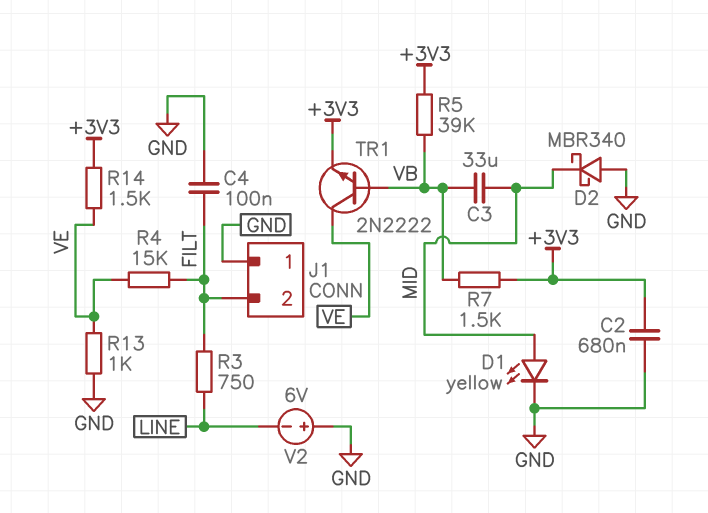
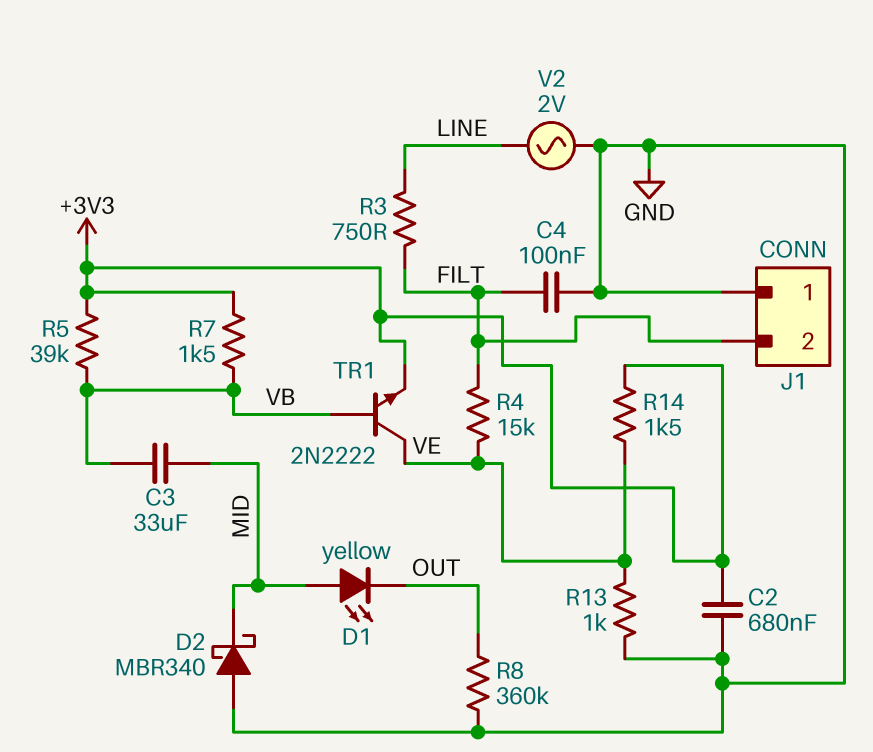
D1: LED yellow (A MID, K GND) -> LED yellow (A MID, K OUT)
R8: none -> 360k (GND, OUT)
V2: 6V (plus GND, minus LINE) -> AC 2V (GND, LINE)

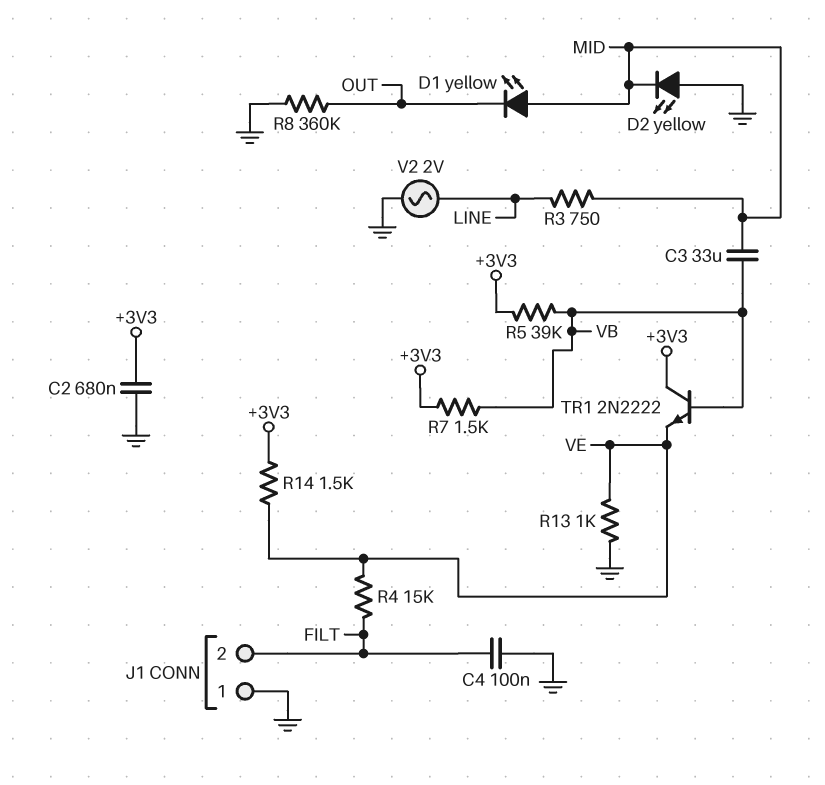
D2: schottky MBR340 (A GND, K MID) -> LED yellow (A GND, K MID)
R3: 750 (FILT, LINE) -> 750 (LINE, MID)
TR1: NPN 2N2222 (B VB, C VE, E +3V3) -> NPN 2N2222 (B VB, C +3V3, E VE)

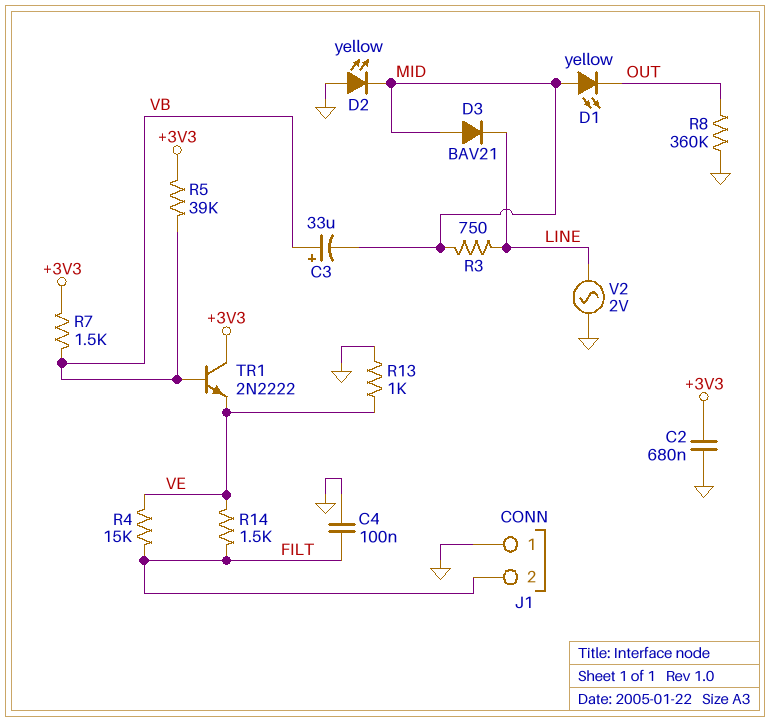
C3: 33uF (MID, VB) -> 33uF (plus VB, minus MID)
D3: none -> diode BAV21 (A MID, K LINE)
R14: 1.5k (+3V3, VE) -> 1.5k (FILT, VE)

